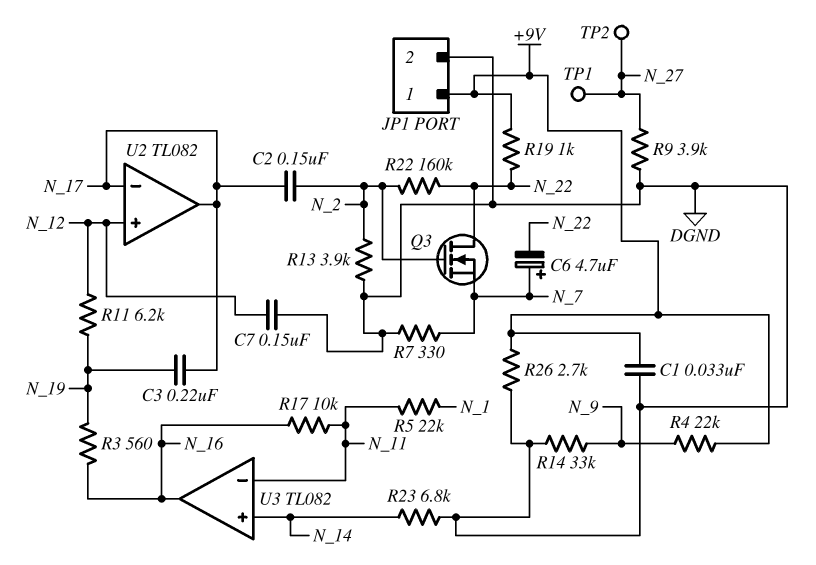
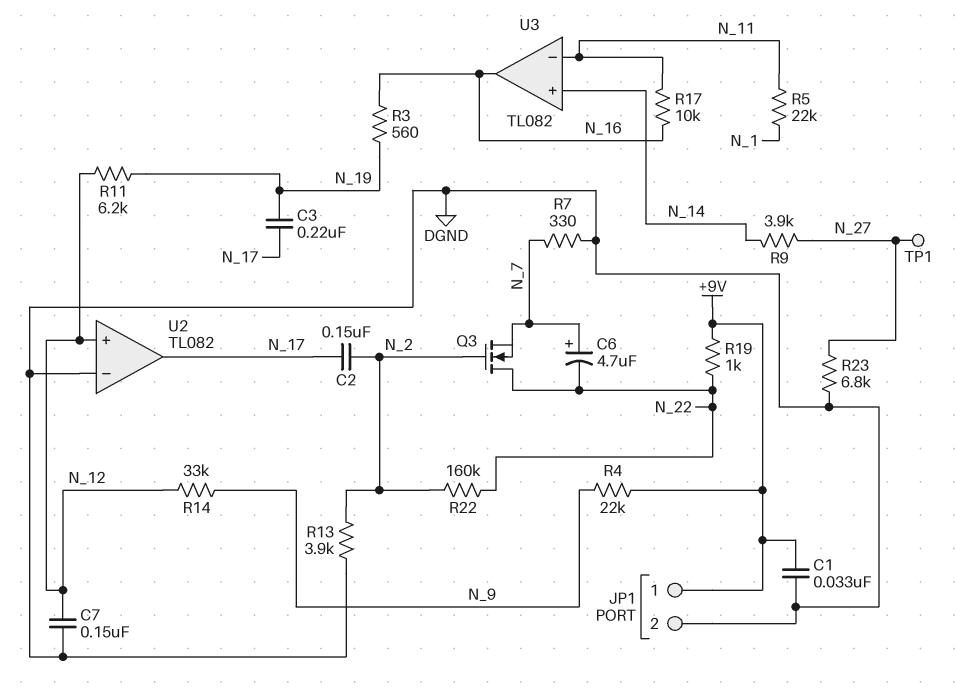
R9: 3.9k (DGND, N_27) -> 3.9k (N_14, N_27)
R14: 33k (DGND, N_9) -> 33k (N_9, N_12)
R23: 6.8k (DGND, N_14) -> 6.8k (DGND, N_27)
R26: 2.7k (+9V, DGND) -> none
TP2: test point (N_27) -> none
U2 pin in-: N_17 -> DGND

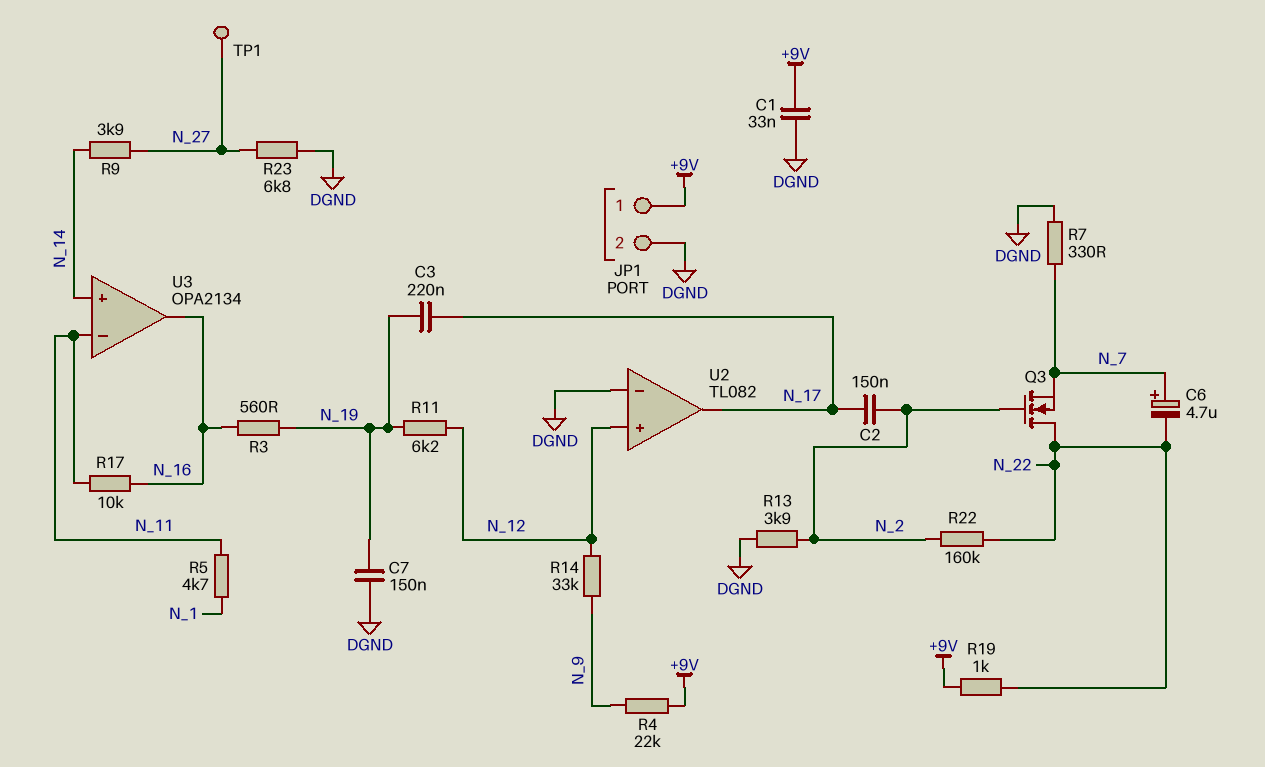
C7: 150nF (DGND, N_12) -> 150nF (DGND, N_19)
R5: 22k (N_1, N_11) -> 4.7k (N_1, N_11)
U3: TL082 -> OPA2134

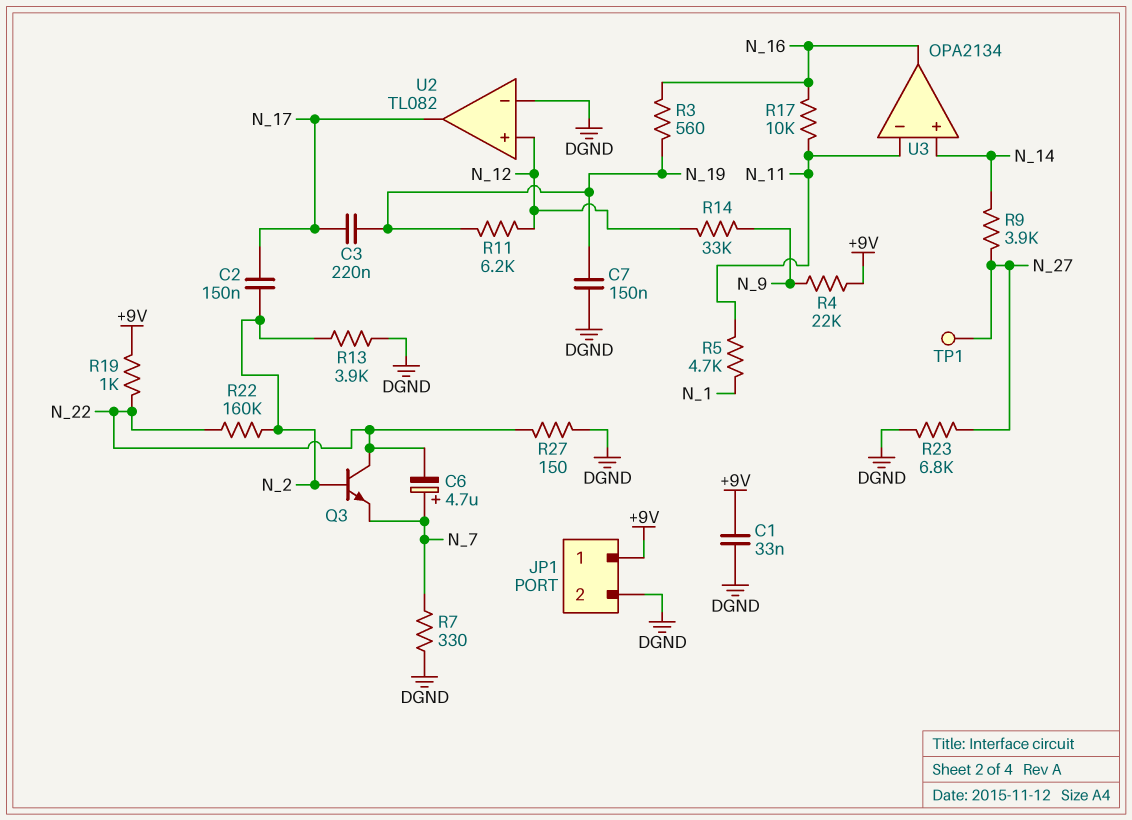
Q3: NMOS (G N_2, D N_22, S N_7) -> NPN (B N_2, C N_22, E N_7)
R27: none -> 150 (DGND, N_22)

